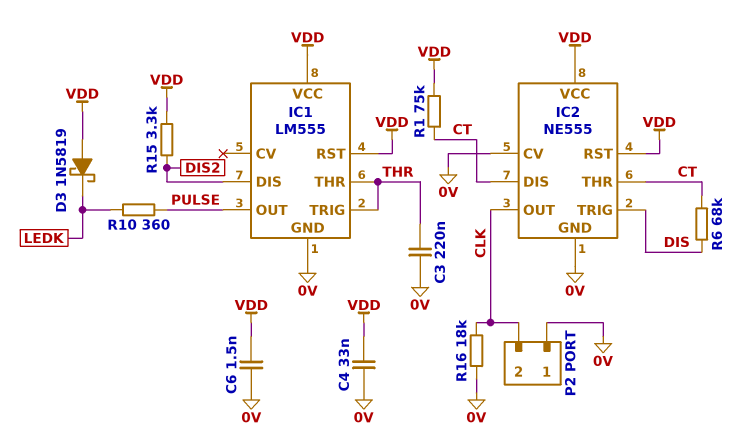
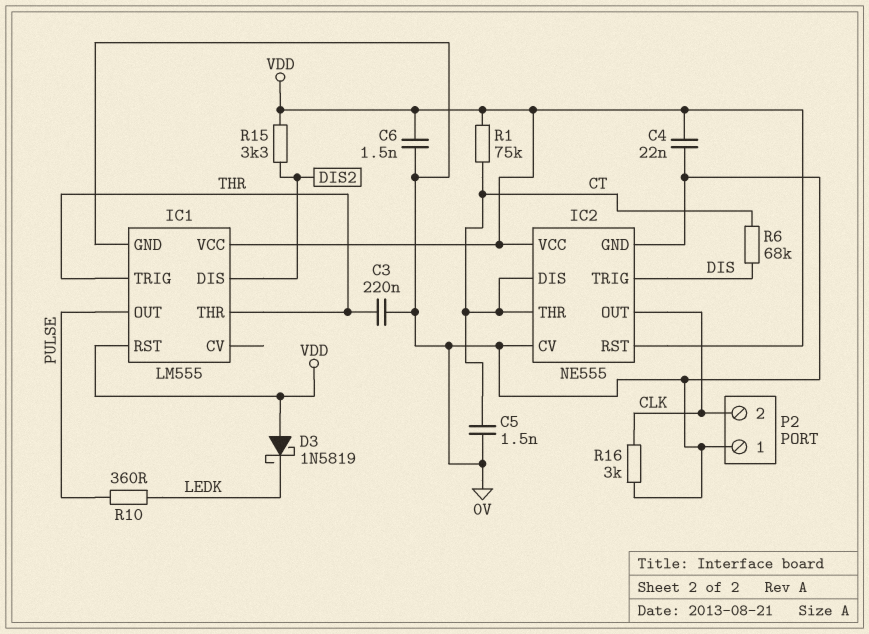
C4: 33nF (0V, VDD) -> 22nF (0V, VDD)
C5: none -> 1.5nF (0V, CT)
R16: 18k (0V, CLK) -> 3k (0V, CLK)

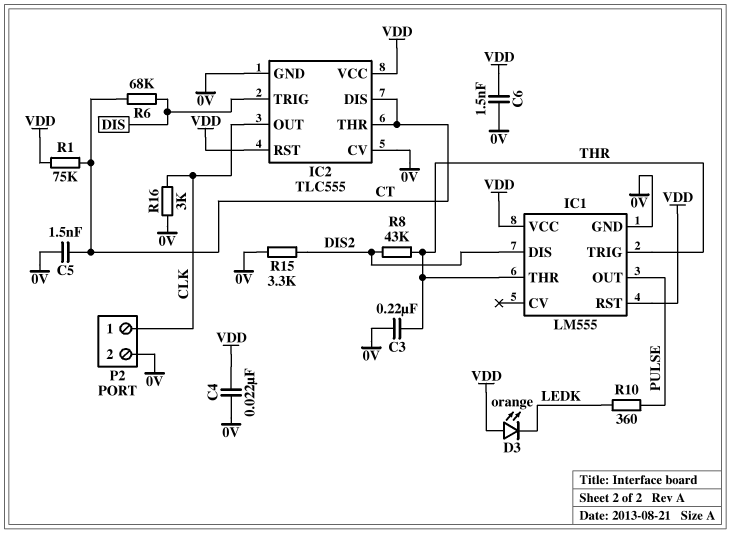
D3: schottky 1N5819 (A VDD, K LEDK) -> LED orange (A VDD, K LEDK)
IC2: NE555 -> TLC555
P2 pin 1: 0V -> CLK
P2 pin 2: CLK -> 0V
R8: none -> 43k (DIS2, THR)
R15: 3.3k (DIS2, VDD) -> 3.3k (0V, DIS2)

